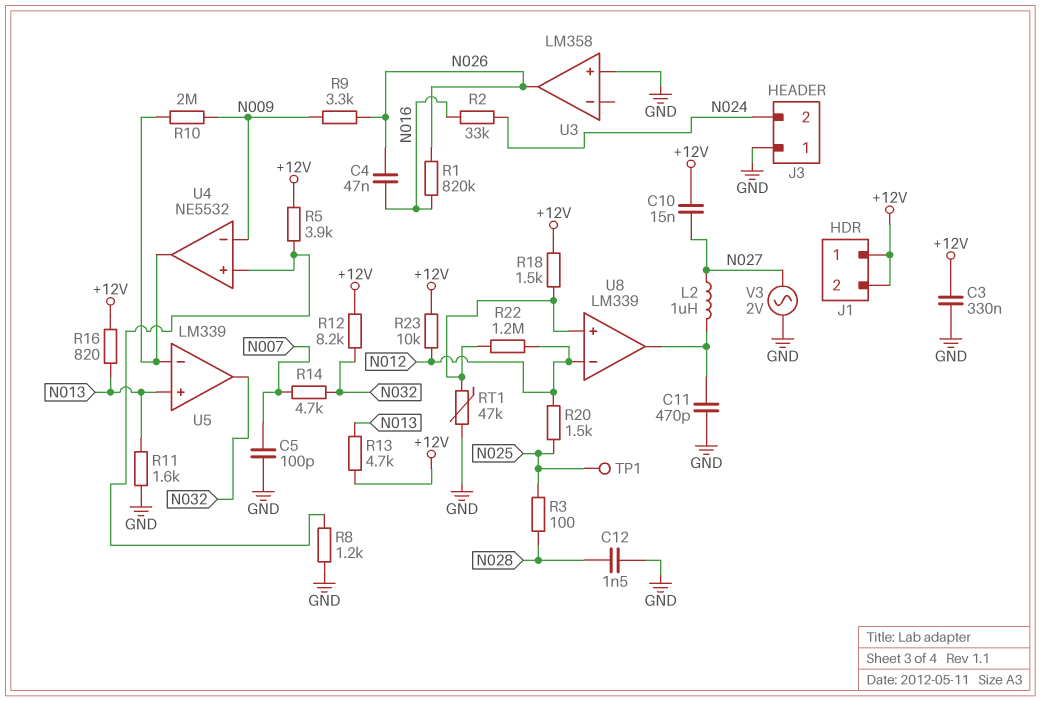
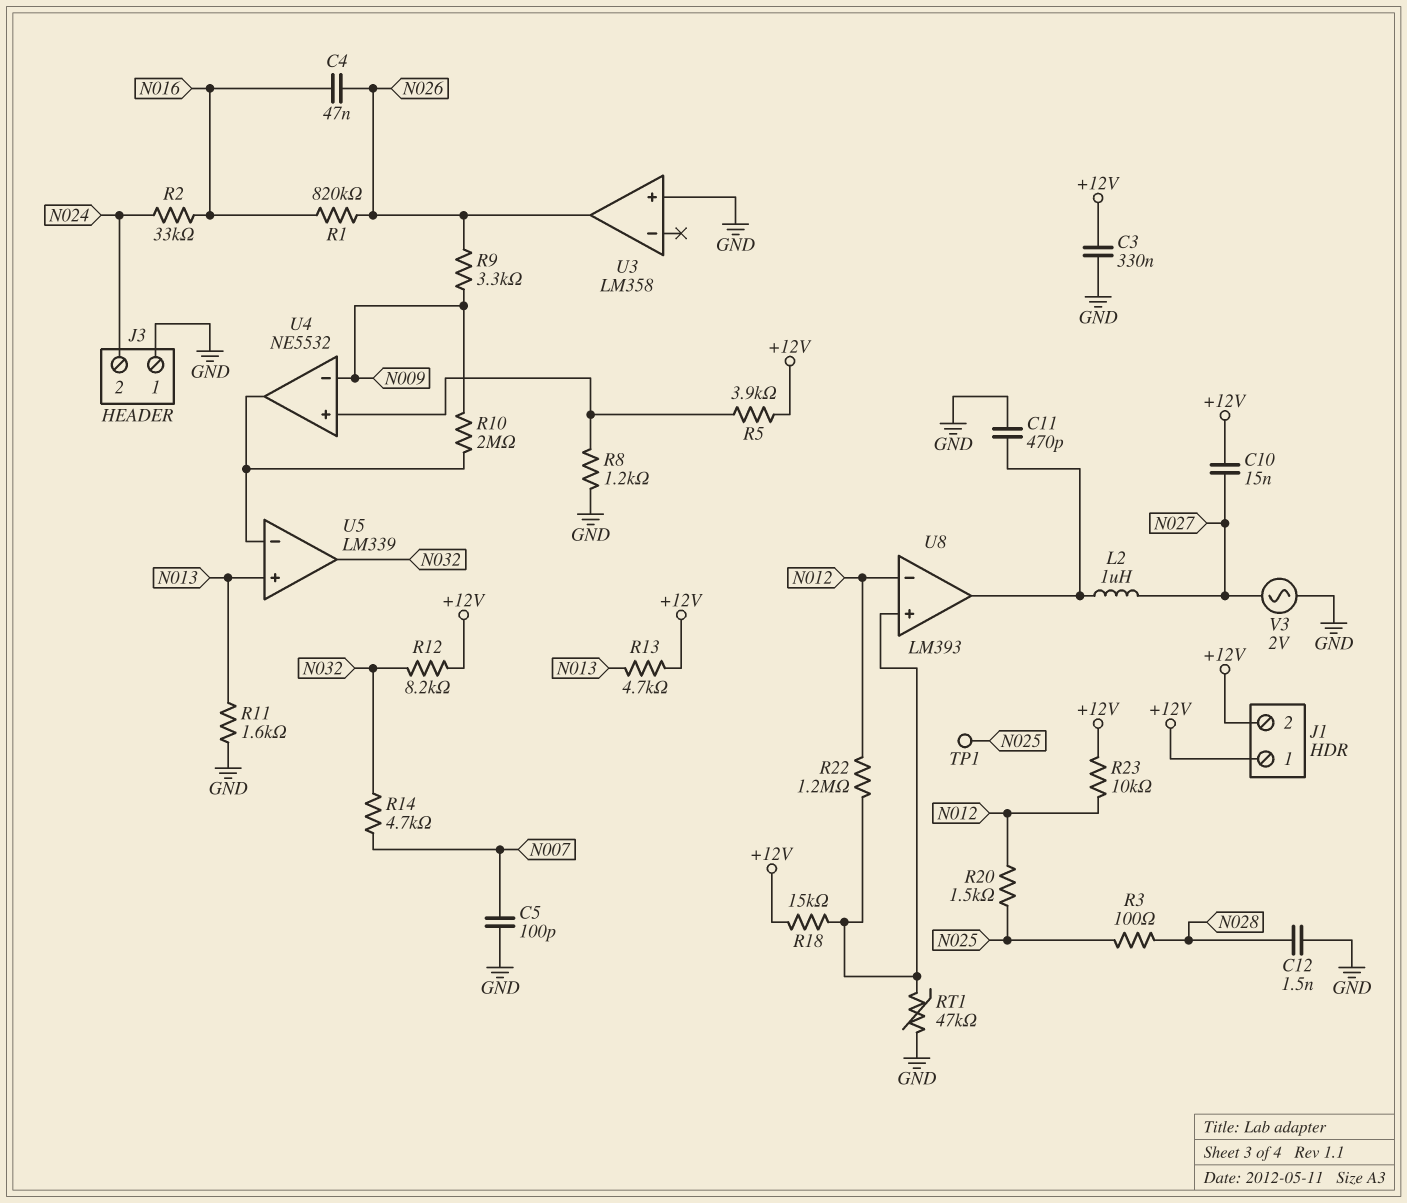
R16: 820 (+12V, N013) -> none
R18: 1.5k (+12V, U8/in+) -> 15k (+12V, U8/in+)
U8: LM339 -> LM393

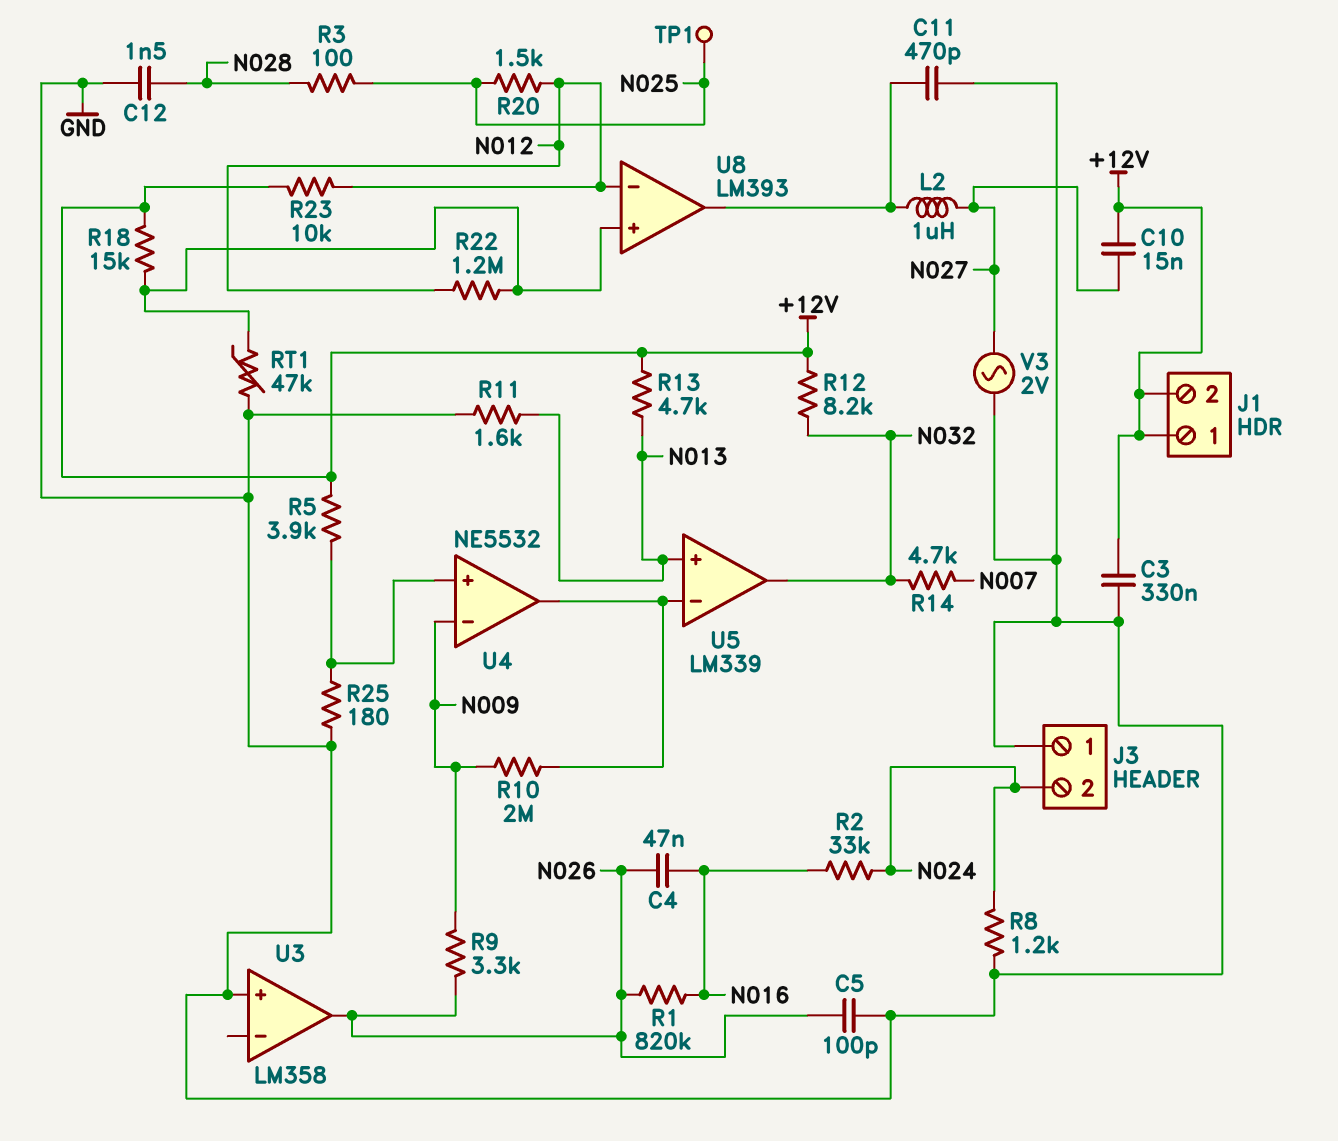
C5: 100pF (GND, N007) -> 100pF (GND, N026)
R8: 1.2k (GND, U4/in+) -> 1.2k (GND, N024)
R25: none -> 180 (GND, U4/in+)

